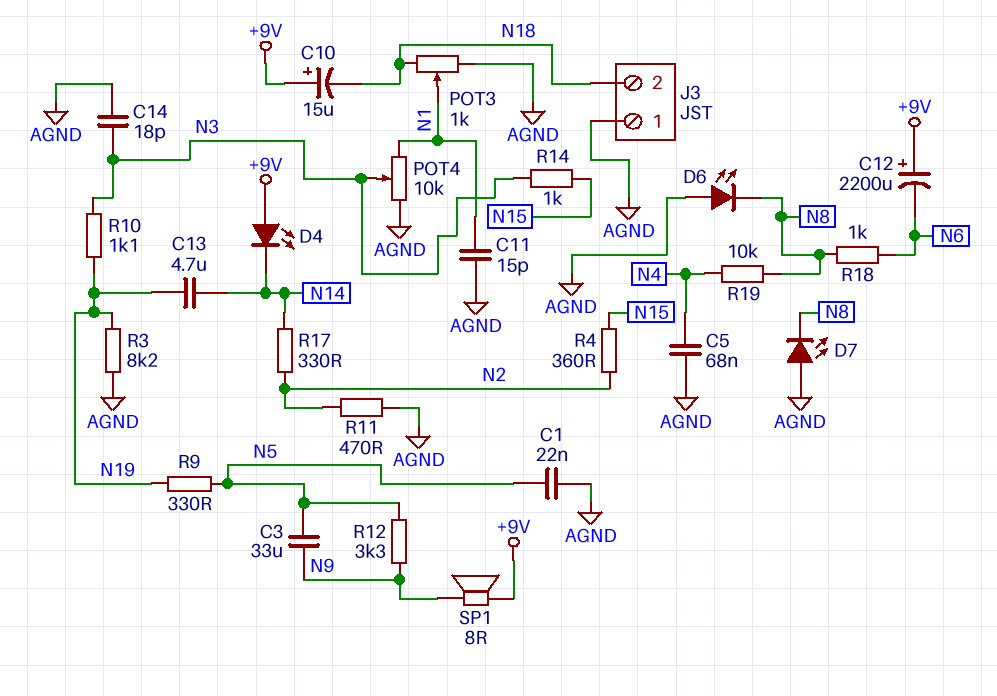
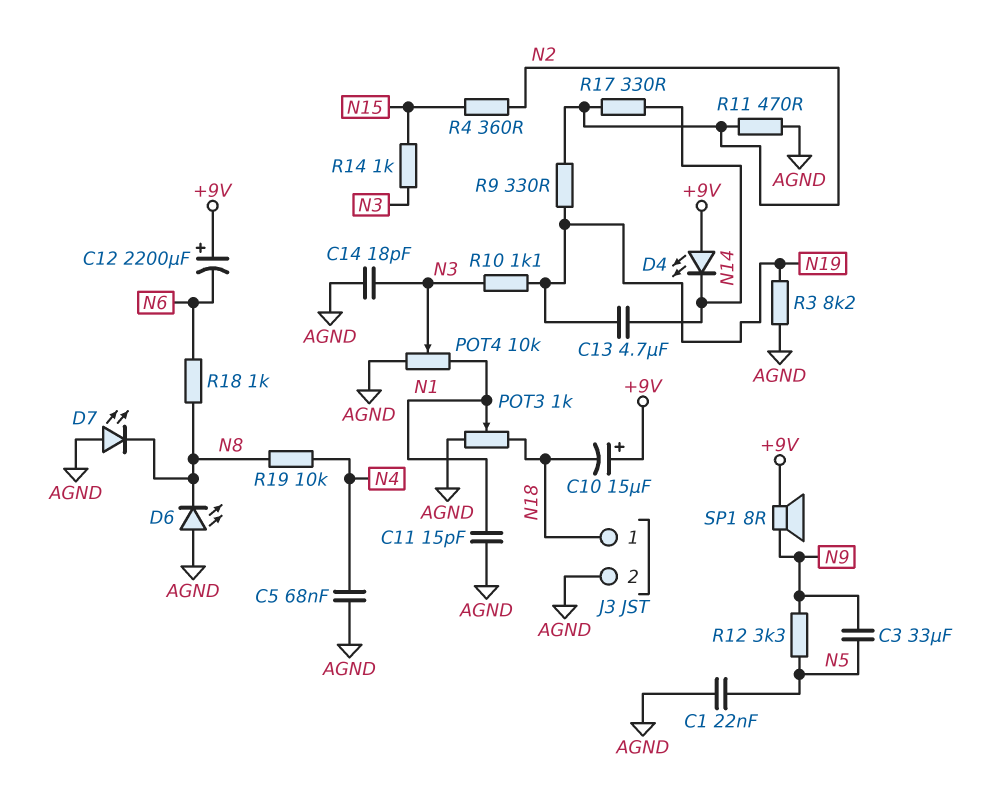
J3 pin 1: AGND -> N18
J3 pin 2: N18 -> AGND
R9: 330 (N5, N19) -> 330 (N2, N19)

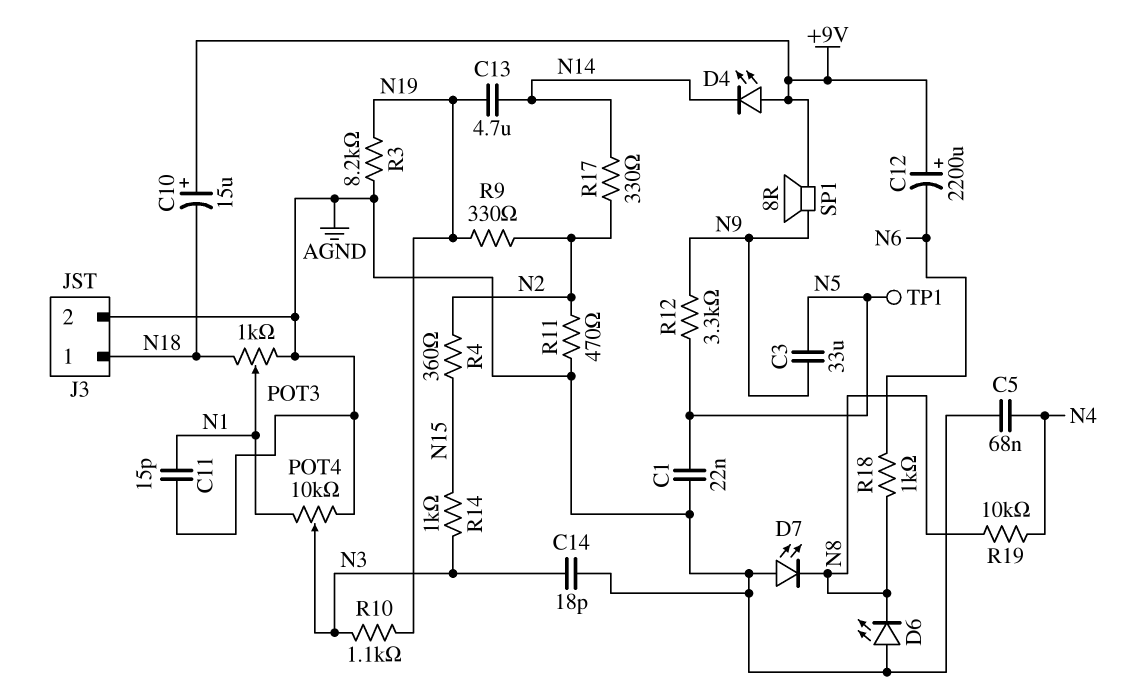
TP1: none -> test point (N5)

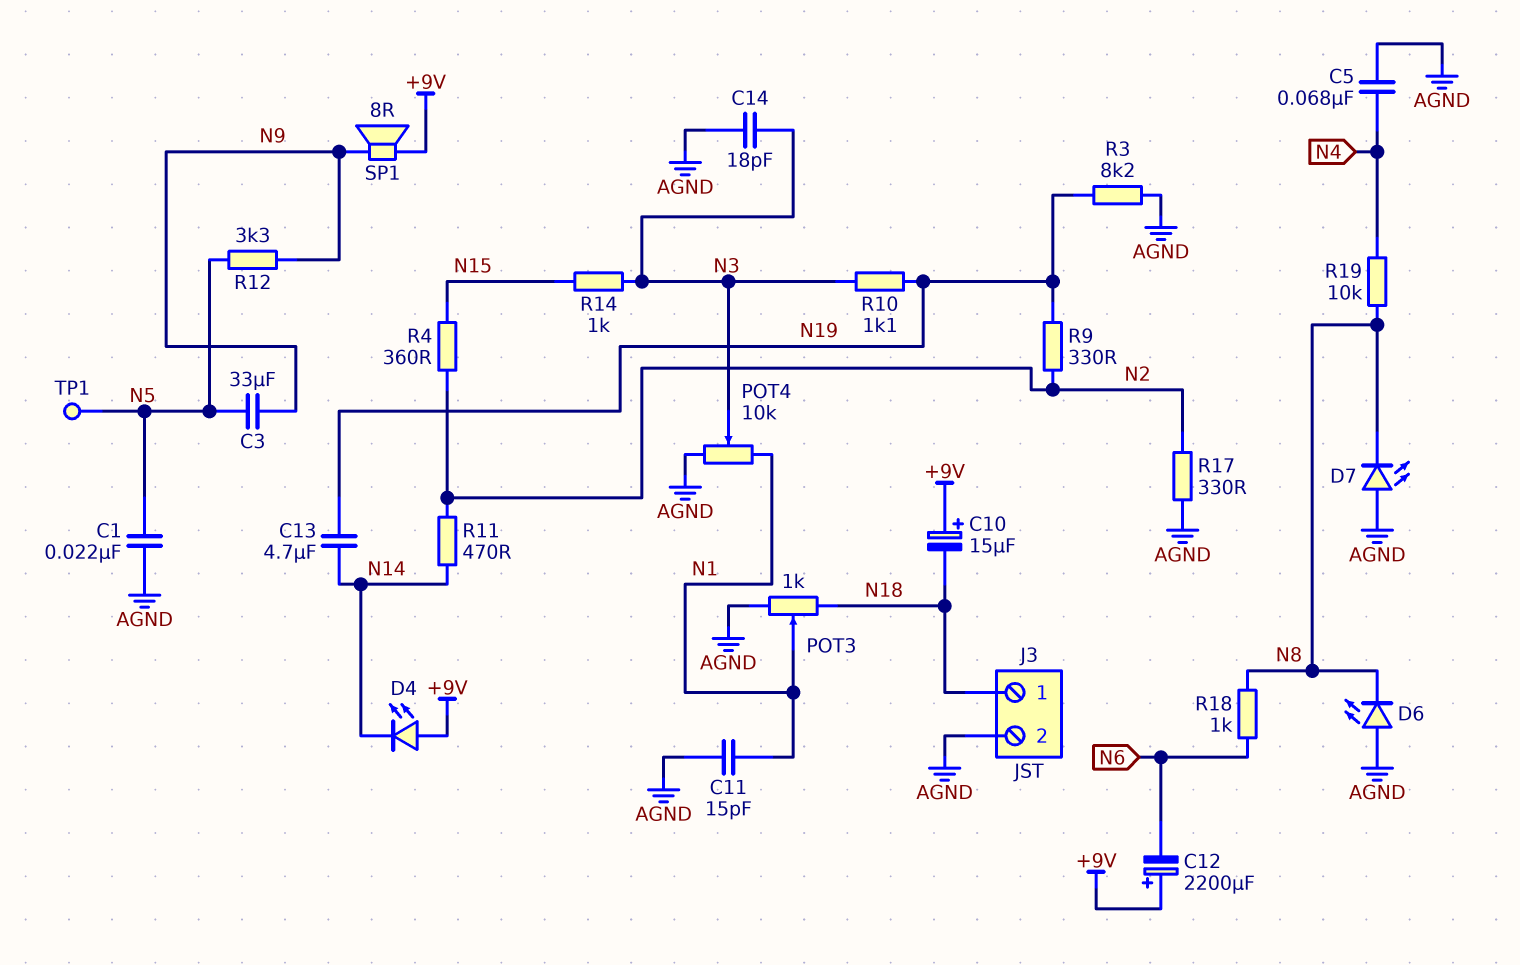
R11: 470 (AGND, N2) -> 470 (N2, N14)
R17: 330 (N2, N14) -> 330 (AGND, N2)

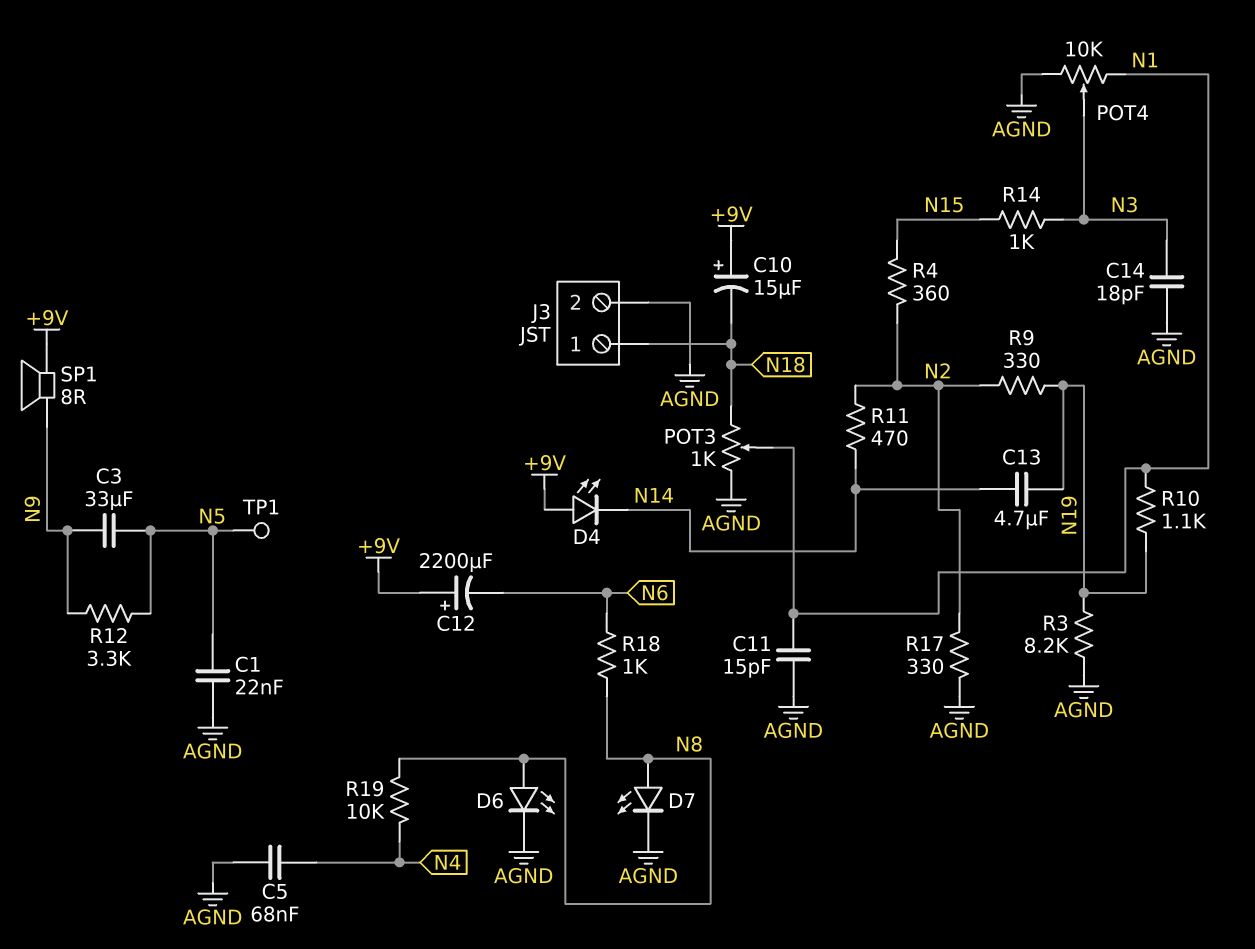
D6: LED (A AGND, K N8) -> LED (A N8, K AGND)
D7: LED (A AGND, K N8) -> LED (A N8, K AGND)
R10: 1.1k (N3, N19) -> 1.1k (N1, N19)

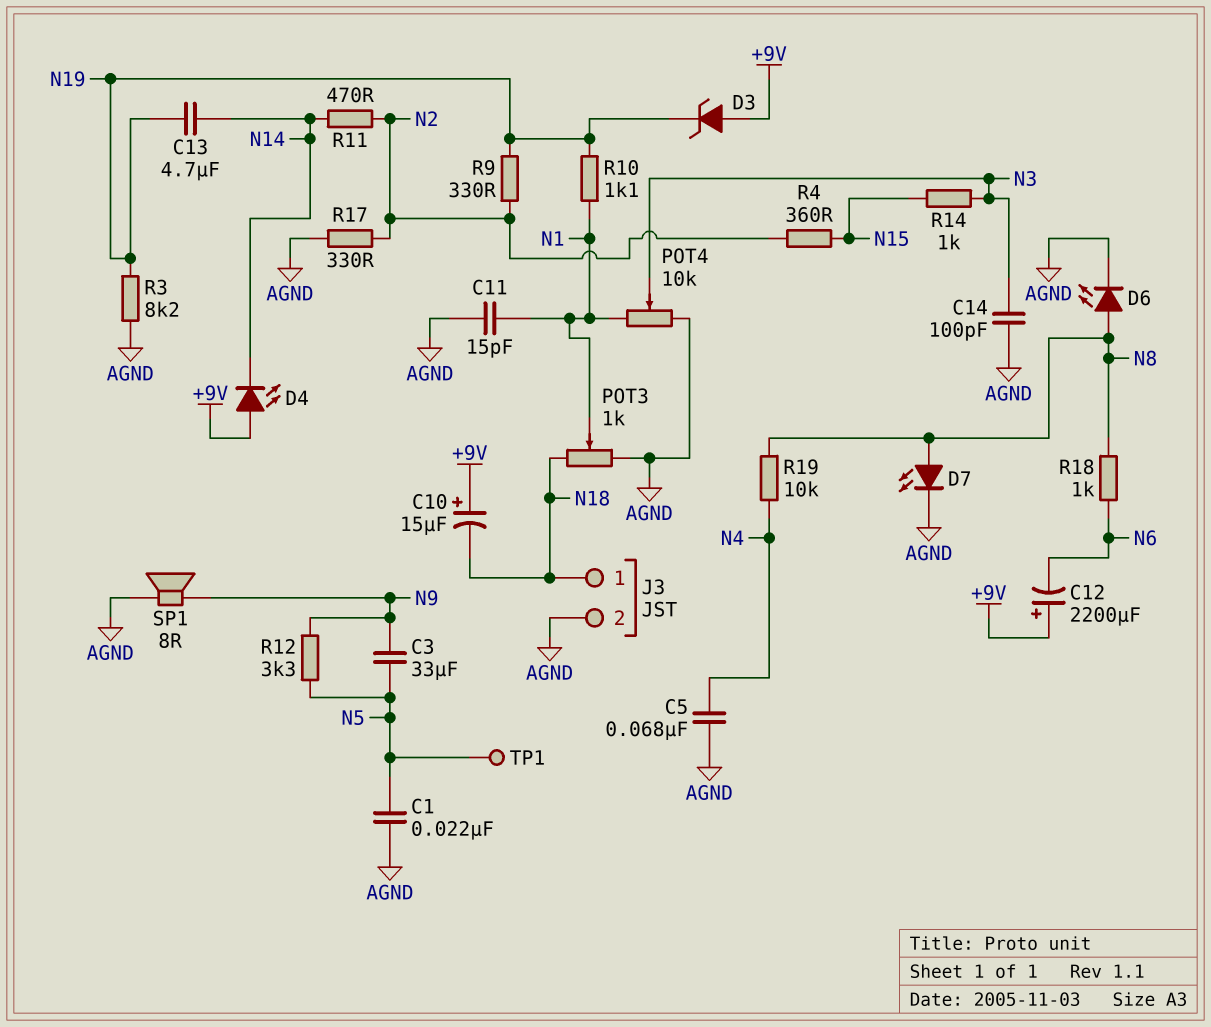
C14: 18pF (AGND, N3) -> 100pF (AGND, N3)
D3: none -> zener (A +9V, K N19)
SP1: speaker 8R (+9V, N9) -> speaker 8R (AGND, N9)

